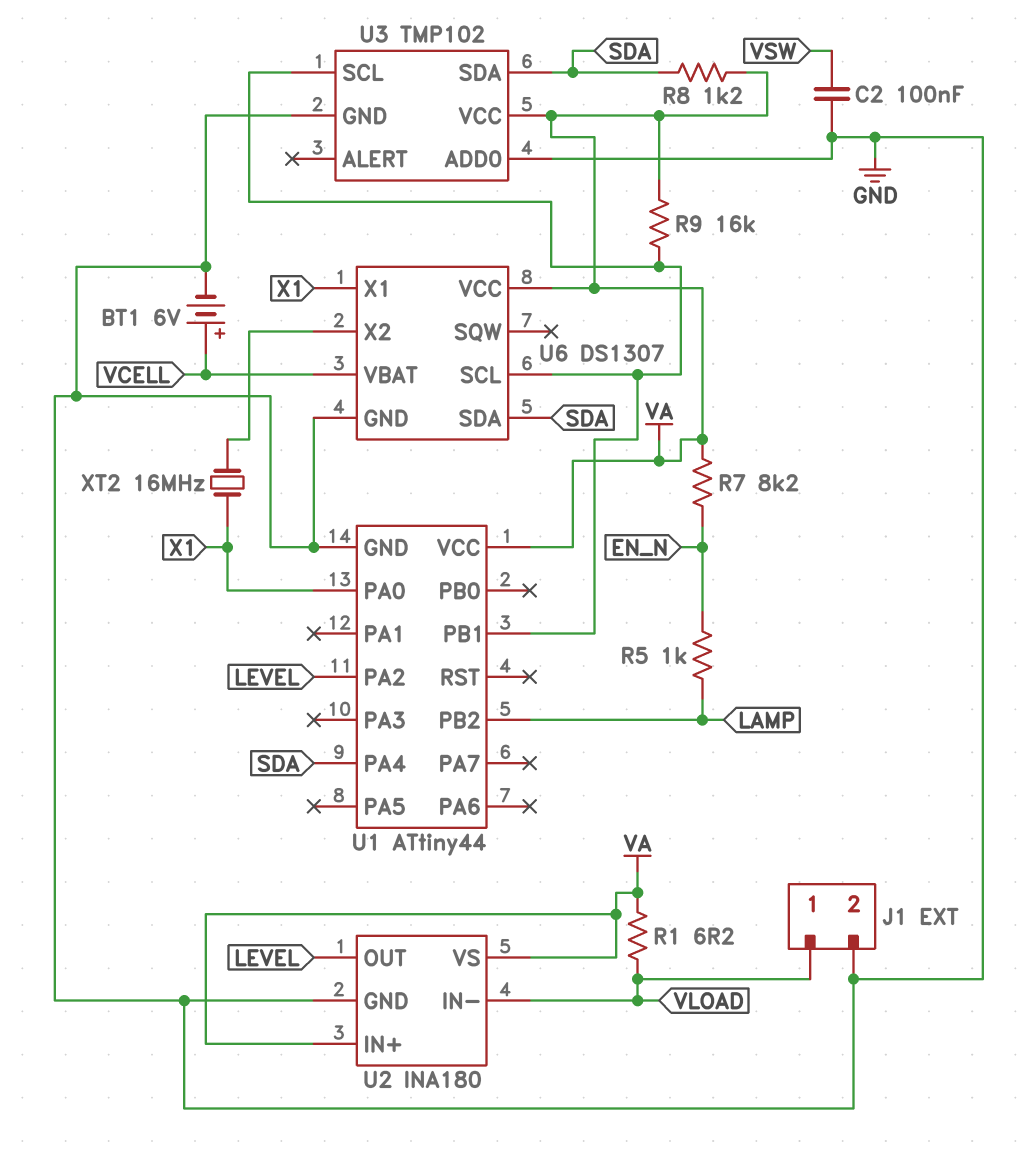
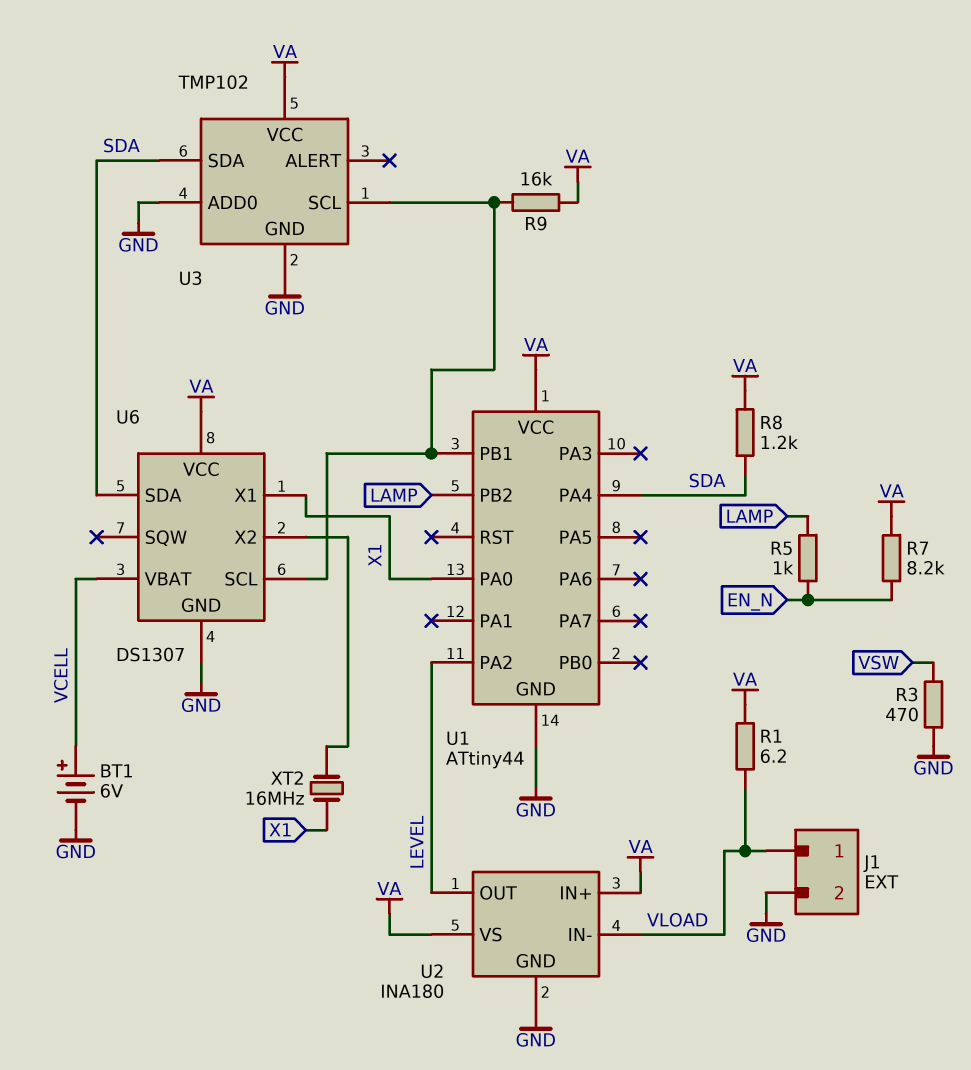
C2: 100nF (GND, VSW) -> none
R3: none -> 470 (GND, VSW)

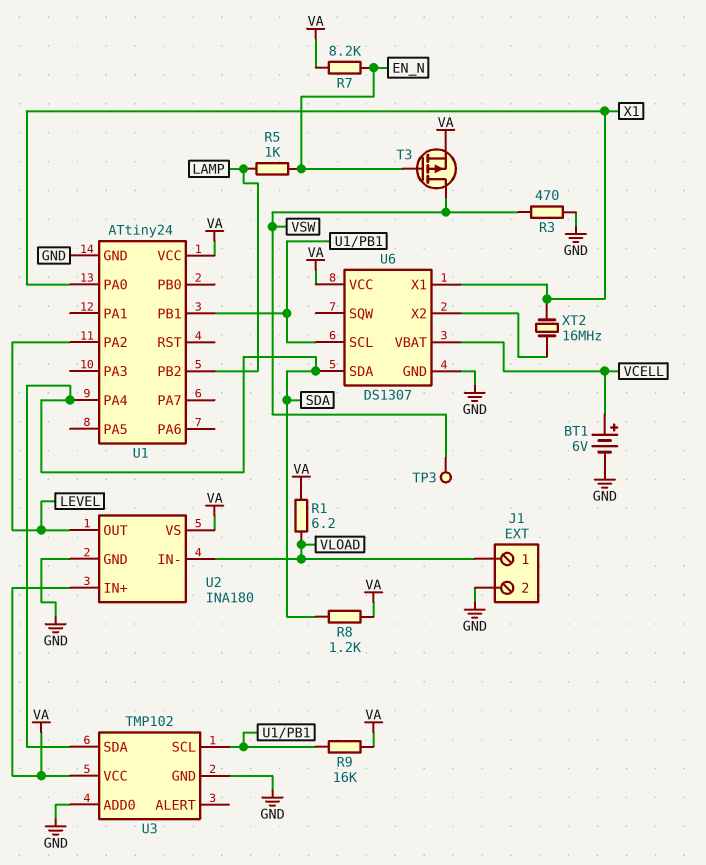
T3: none -> PMOS (G EN_N, D VSW, S VA)
TP3: none -> test point (VSW)
U1: ATtiny44 -> ATtiny24

